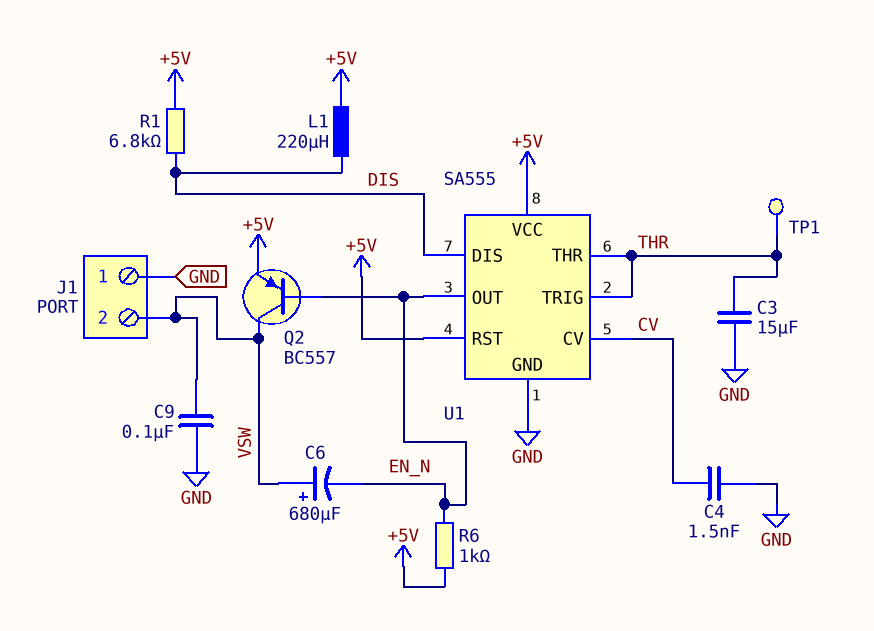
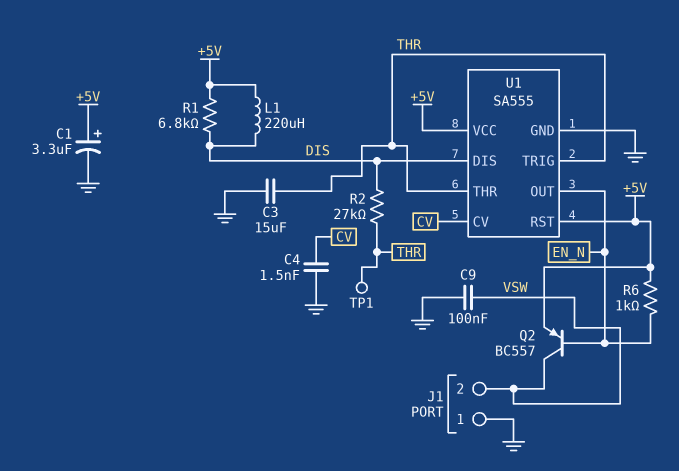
C1: none -> 3.3uF (plus +5V, minus GND)
C6: 680uF (plus VSW, minus EN_N) -> none
R2: none -> 27k (DIS, THR)

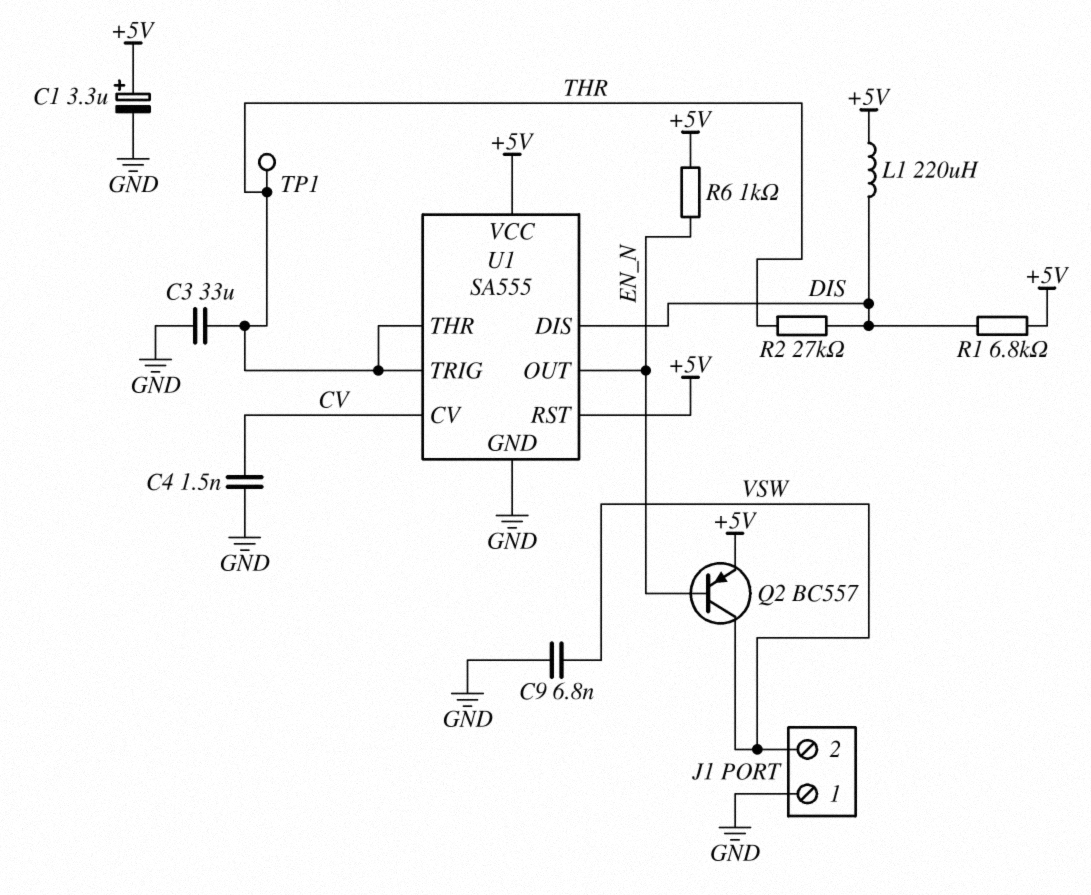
C3: 15uF (GND, THR) -> 33uF (GND, THR)
C9: 100nF (GND, VSW) -> 6.8nF (GND, VSW)

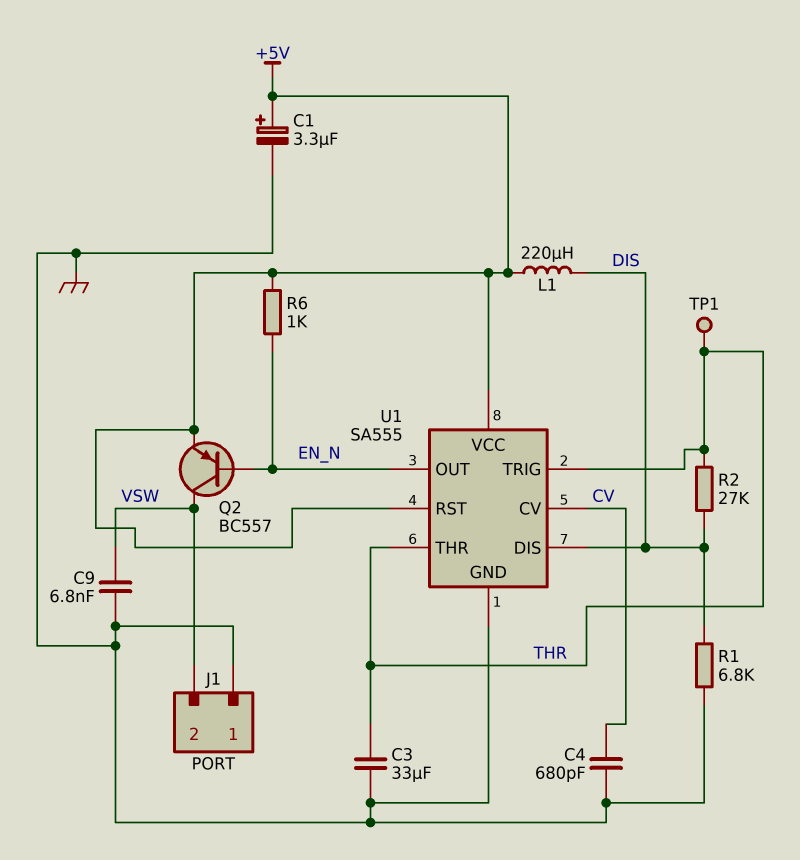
C4: 1.5nF (CV, GND) -> 680pF (CV, GND)
R1: 6.8k (+5V, DIS) -> 6.8k (DIS, GND)

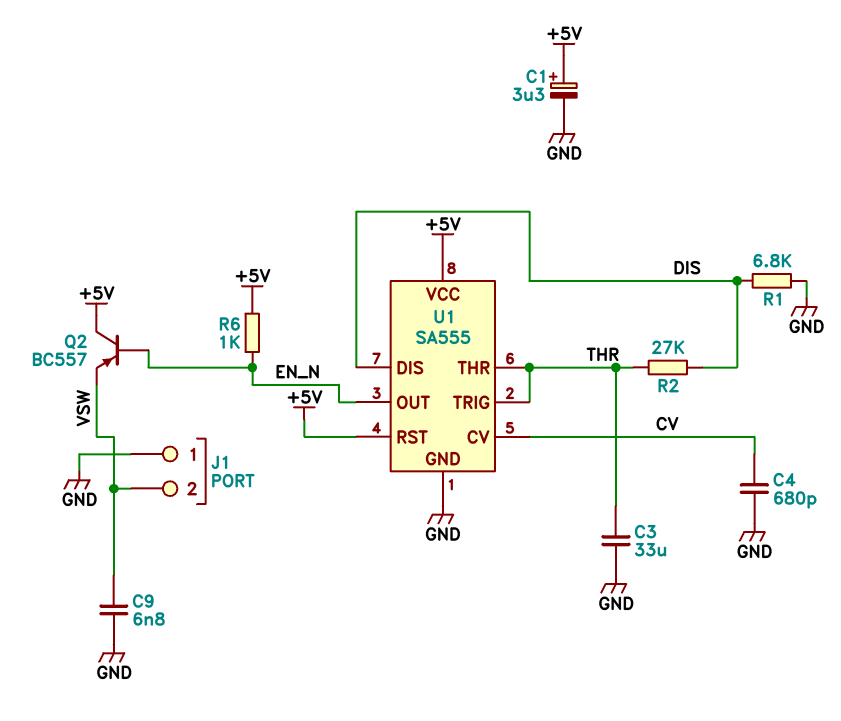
L1: 220uH (+5V, DIS) -> none
Q2: PNP BC557 (B EN_N, C VSW, E +5V) -> PNP BC557 (B EN_N, C +5V, E VSW)
TP1: test point (THR) -> none

